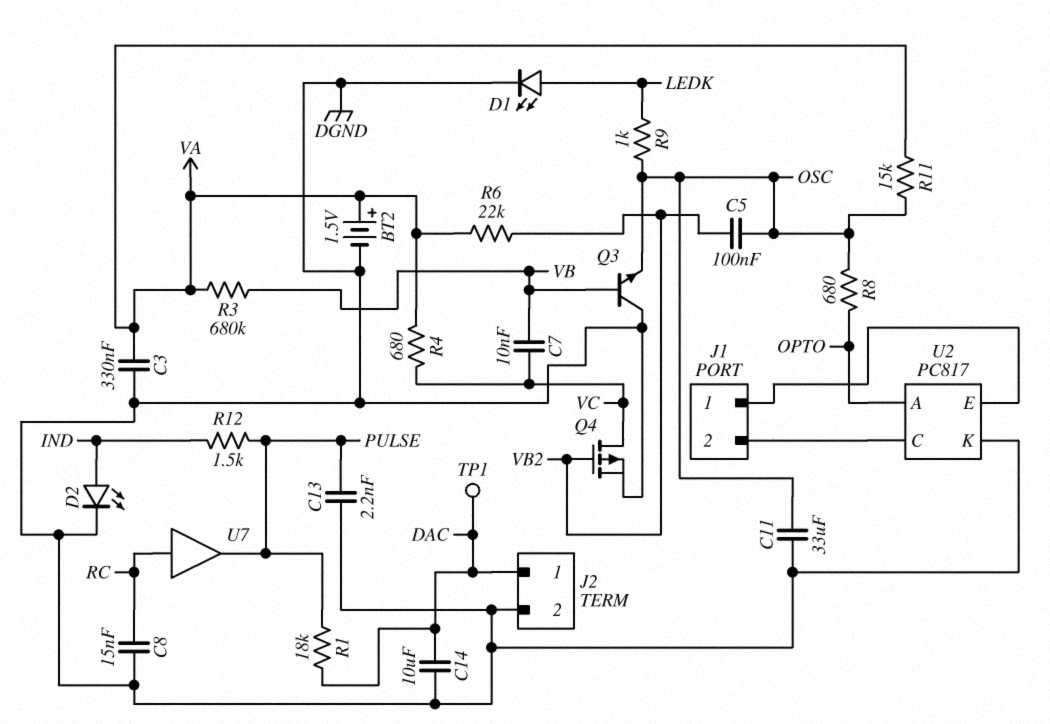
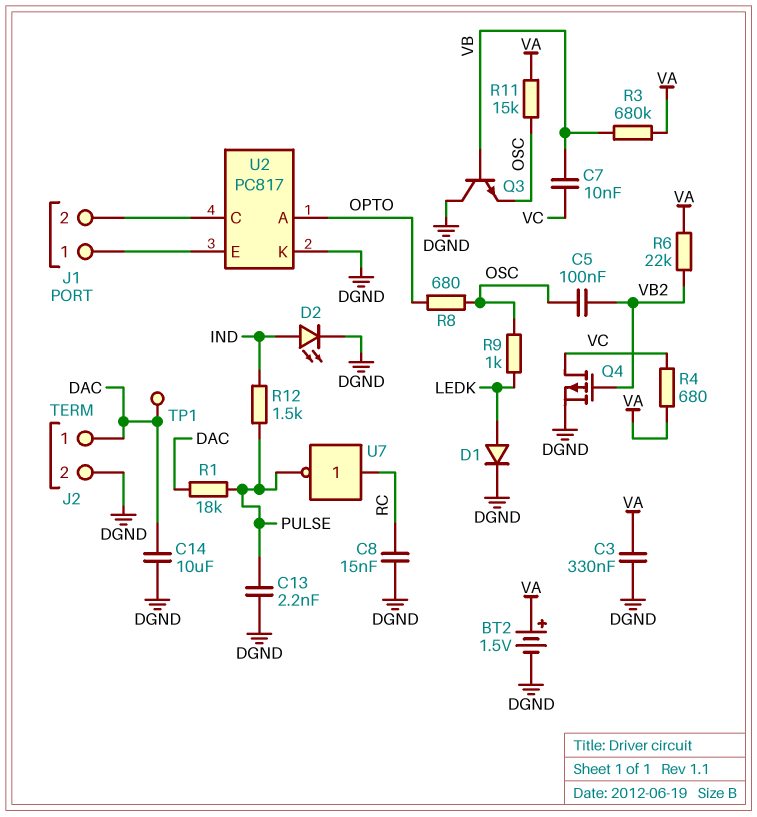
C11: 33uF (DGND, OSC) -> none
D1: LED (A LEDK, K DGND) -> diode (A LEDK, K DGND)
U7: buffer (in RC, out PULSE) -> NOT (in RC, out PULSE)

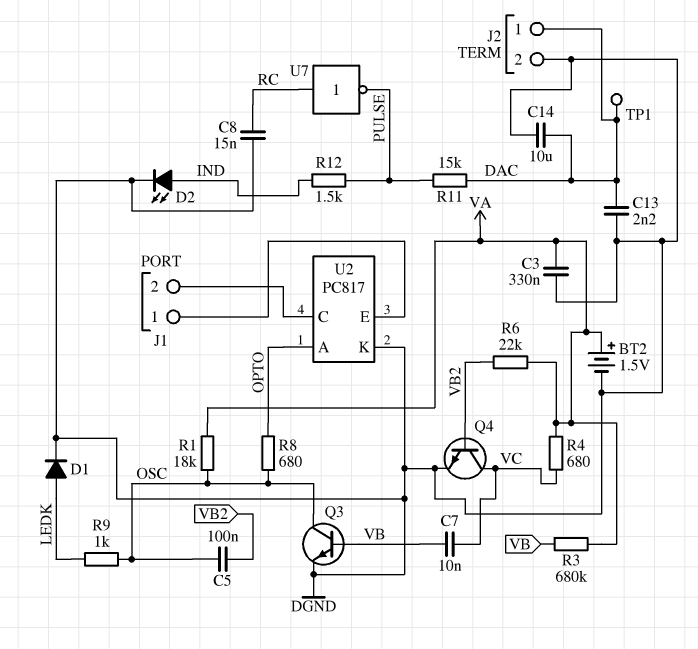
C13: 2.2nF (DGND, PULSE) -> 2.2nF (DAC, DGND)
Q3: NPN (B VB, C DGND, E OSC) -> NPN (B VB, C OSC, E DGND)
Q4: PMOS (G VB2, D VC, S DGND) -> NPN (B VB2, C VC, E DGND)
R1: 18k (DAC, PULSE) -> 18k (OSC, VA)
R11: 15k (OSC, VA) -> 15k (DAC, PULSE)

